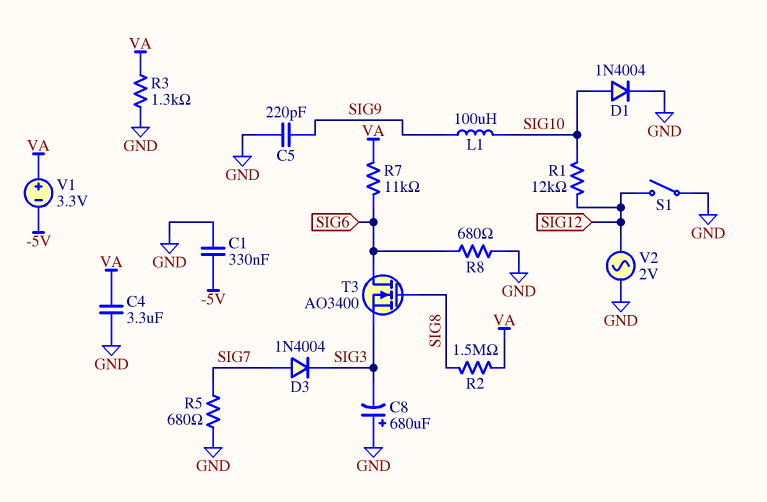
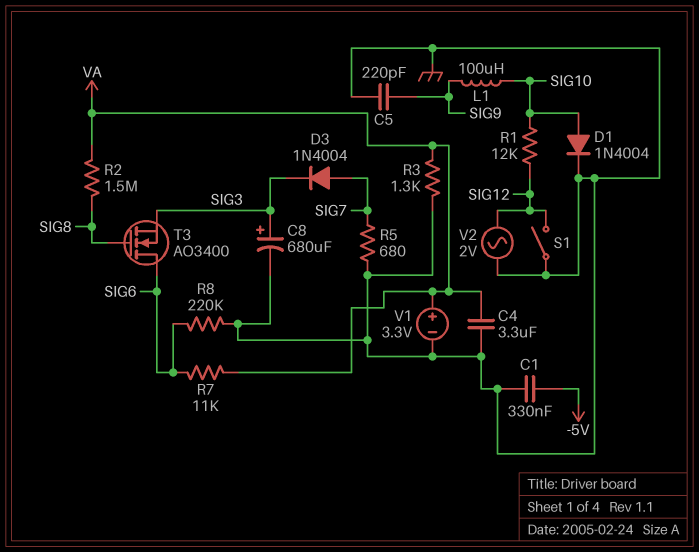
C8: 680uF (plus GND, minus SIG3) -> 680uF (plus SIG3, minus GND)
R8: 680 (GND, SIG6) -> 220k (GND, SIG6)
V1: 3.3V (plus VA, minus -5V) -> 3.3V (plus VA, minus GND)

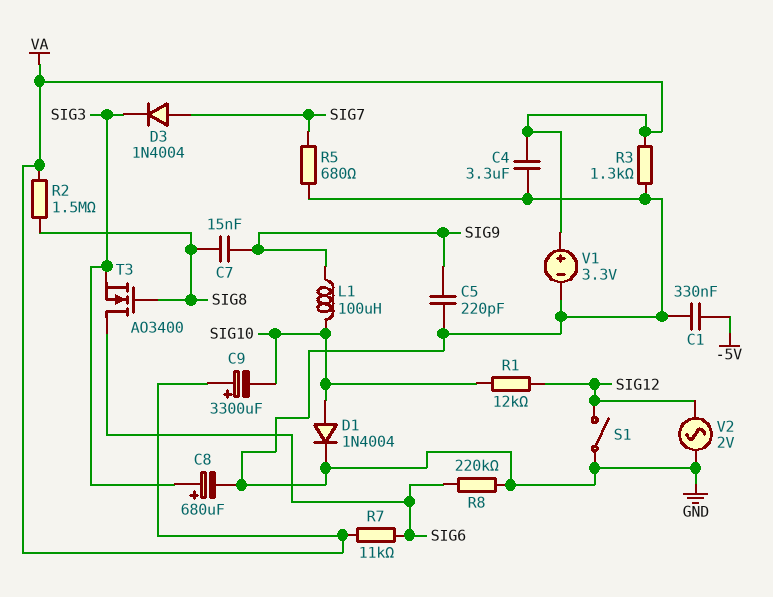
C7: none -> 15nF (SIG8, SIG9)
C9: none -> 3300uF (plus VA, minus SIG10)

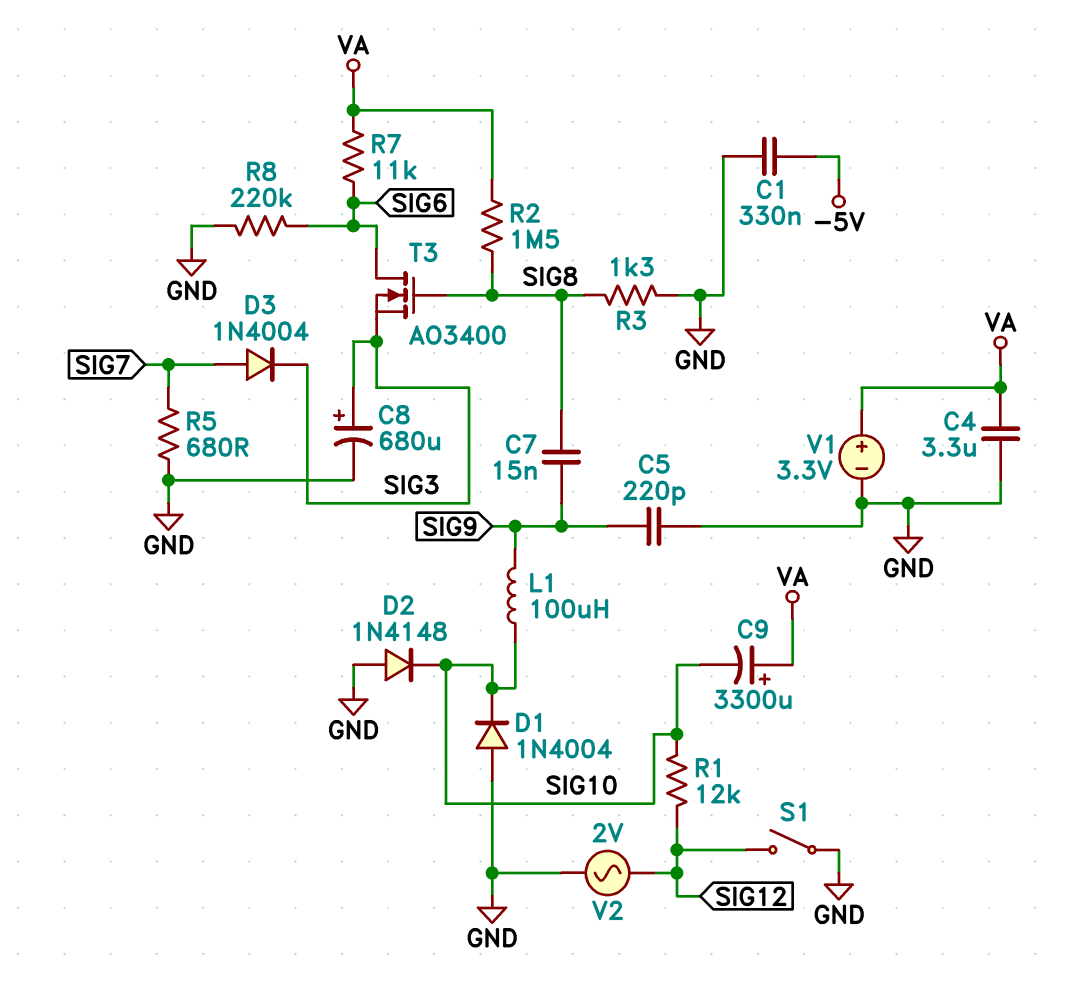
D1: diode 1N4004 (A SIG10, K GND) -> diode 1N4004 (A GND, K SIG10)
D2: none -> diode 1N4148 (A GND, K SIG10)
R3: 1.3k (GND, VA) -> 1.3k (GND, SIG8)

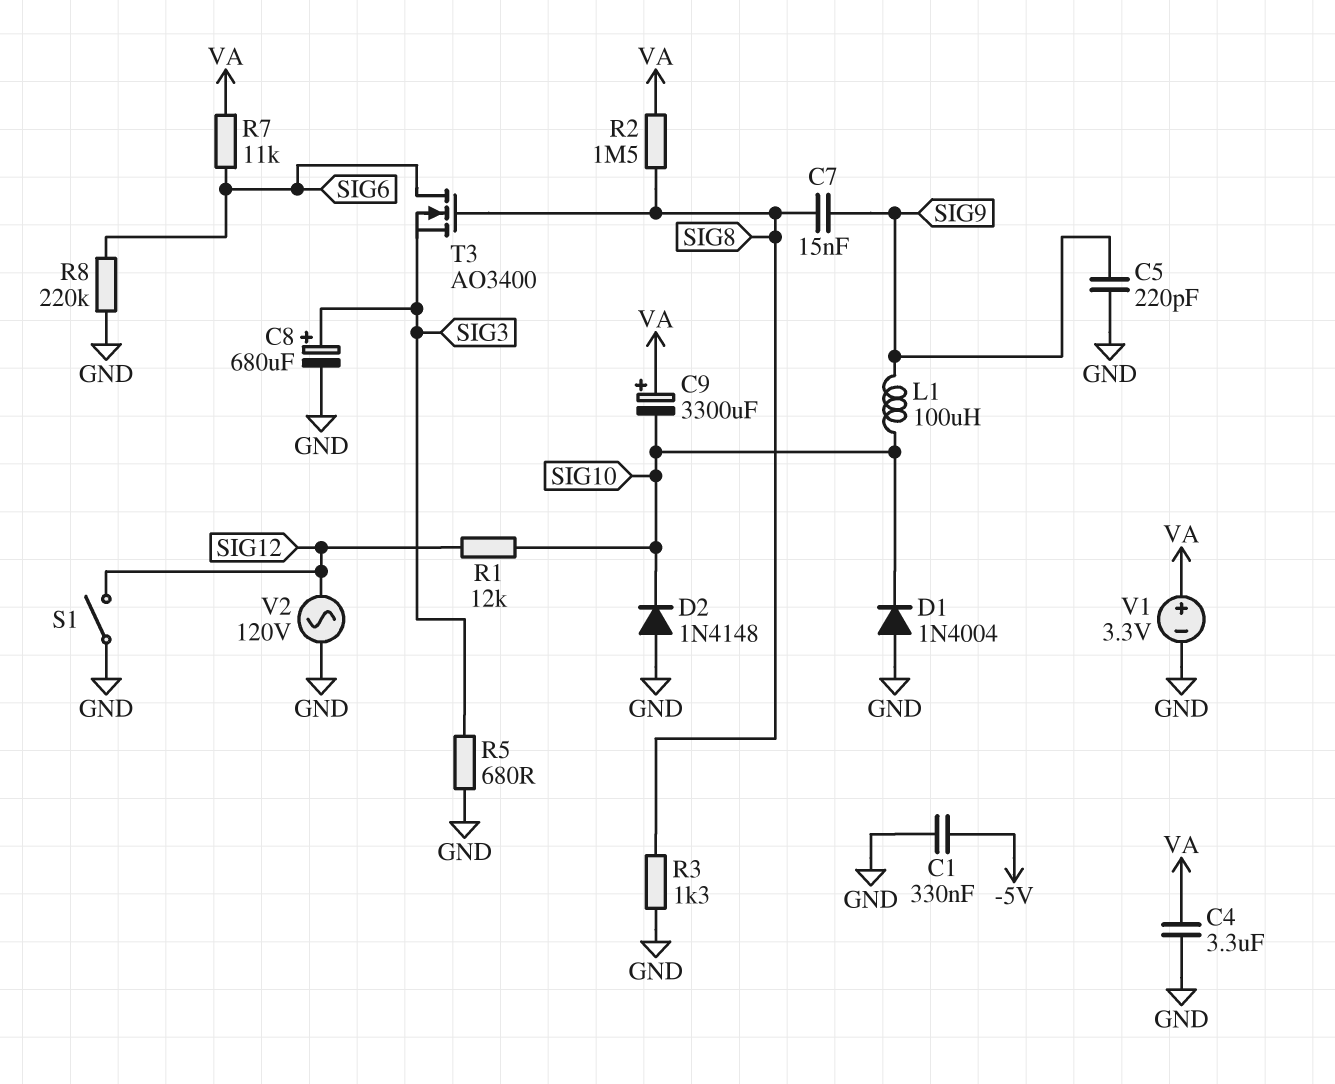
D3: diode 1N4004 (A SIG7, K SIG3) -> none
R5: 680 (GND, SIG7) -> 680 (GND, SIG3)
V2: AC 2V (GND, SIG12) -> AC 120V (GND, SIG12)

